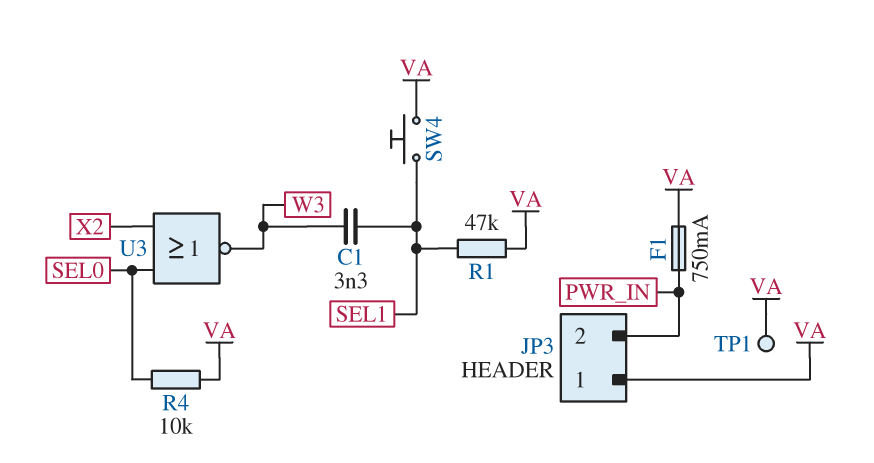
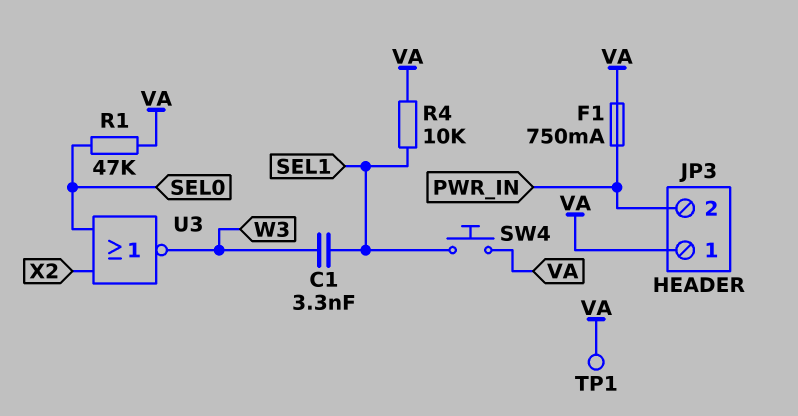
R1: 47k (SEL1, VA) -> 47k (SEL0, VA)
R4: 10k (SEL0, VA) -> 10k (SEL1, VA)

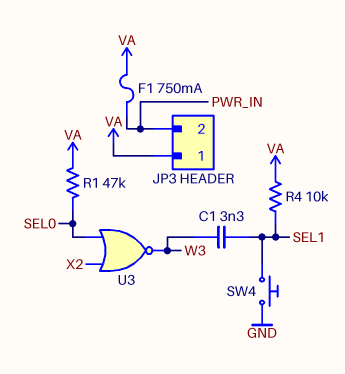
SW4: button (SEL1, VA) -> button (GND, SEL1)
TP1: test point (VA) -> none

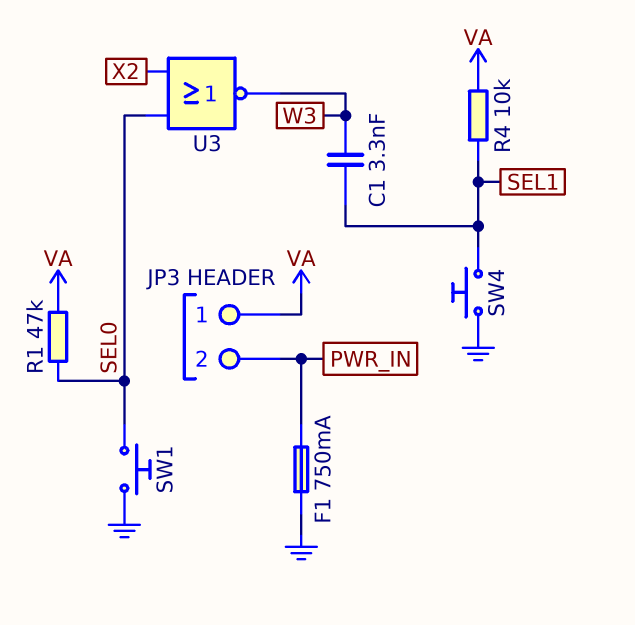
F1: 750mA (PWR_IN, VA) -> 750mA (GND, PWR_IN)
SW1: none -> button (GND, SEL0)

